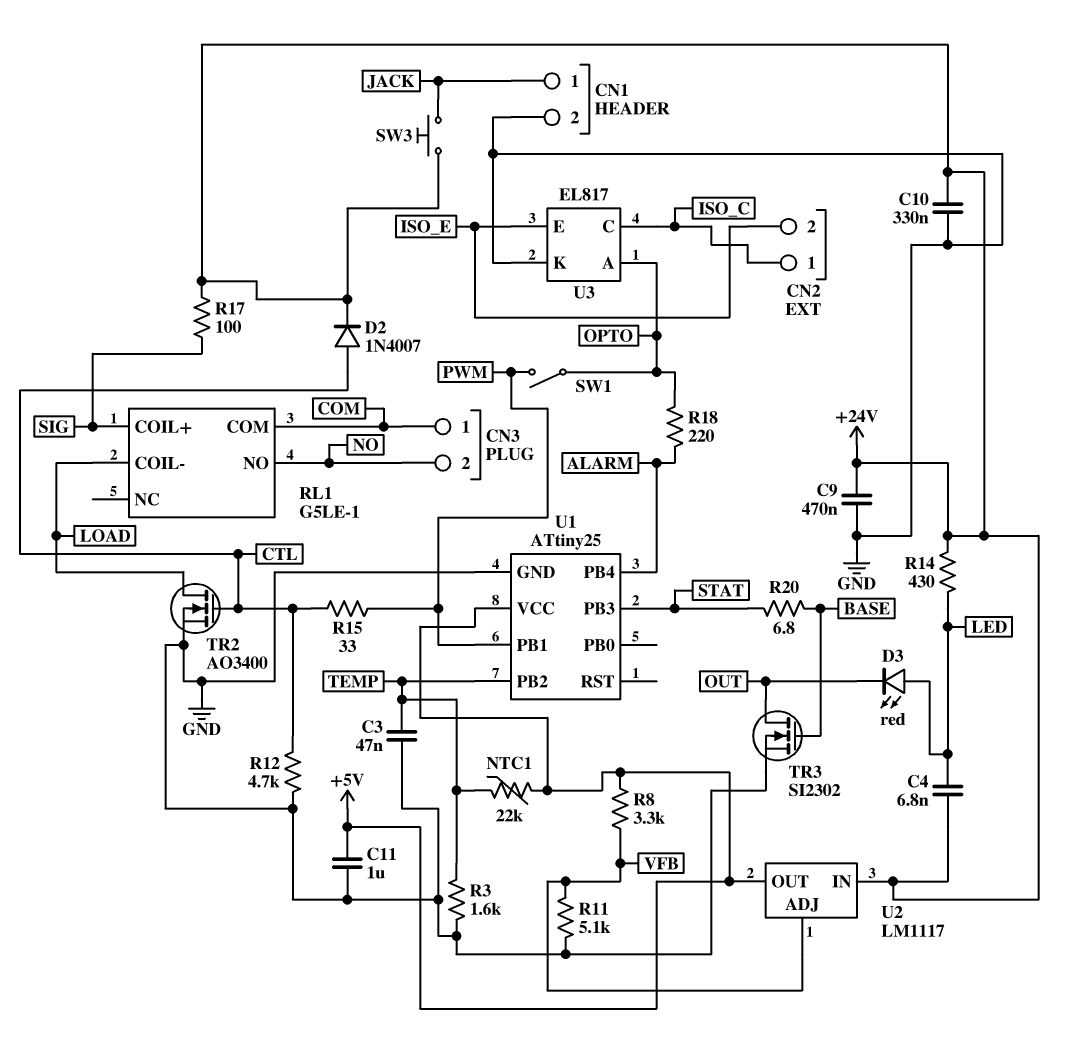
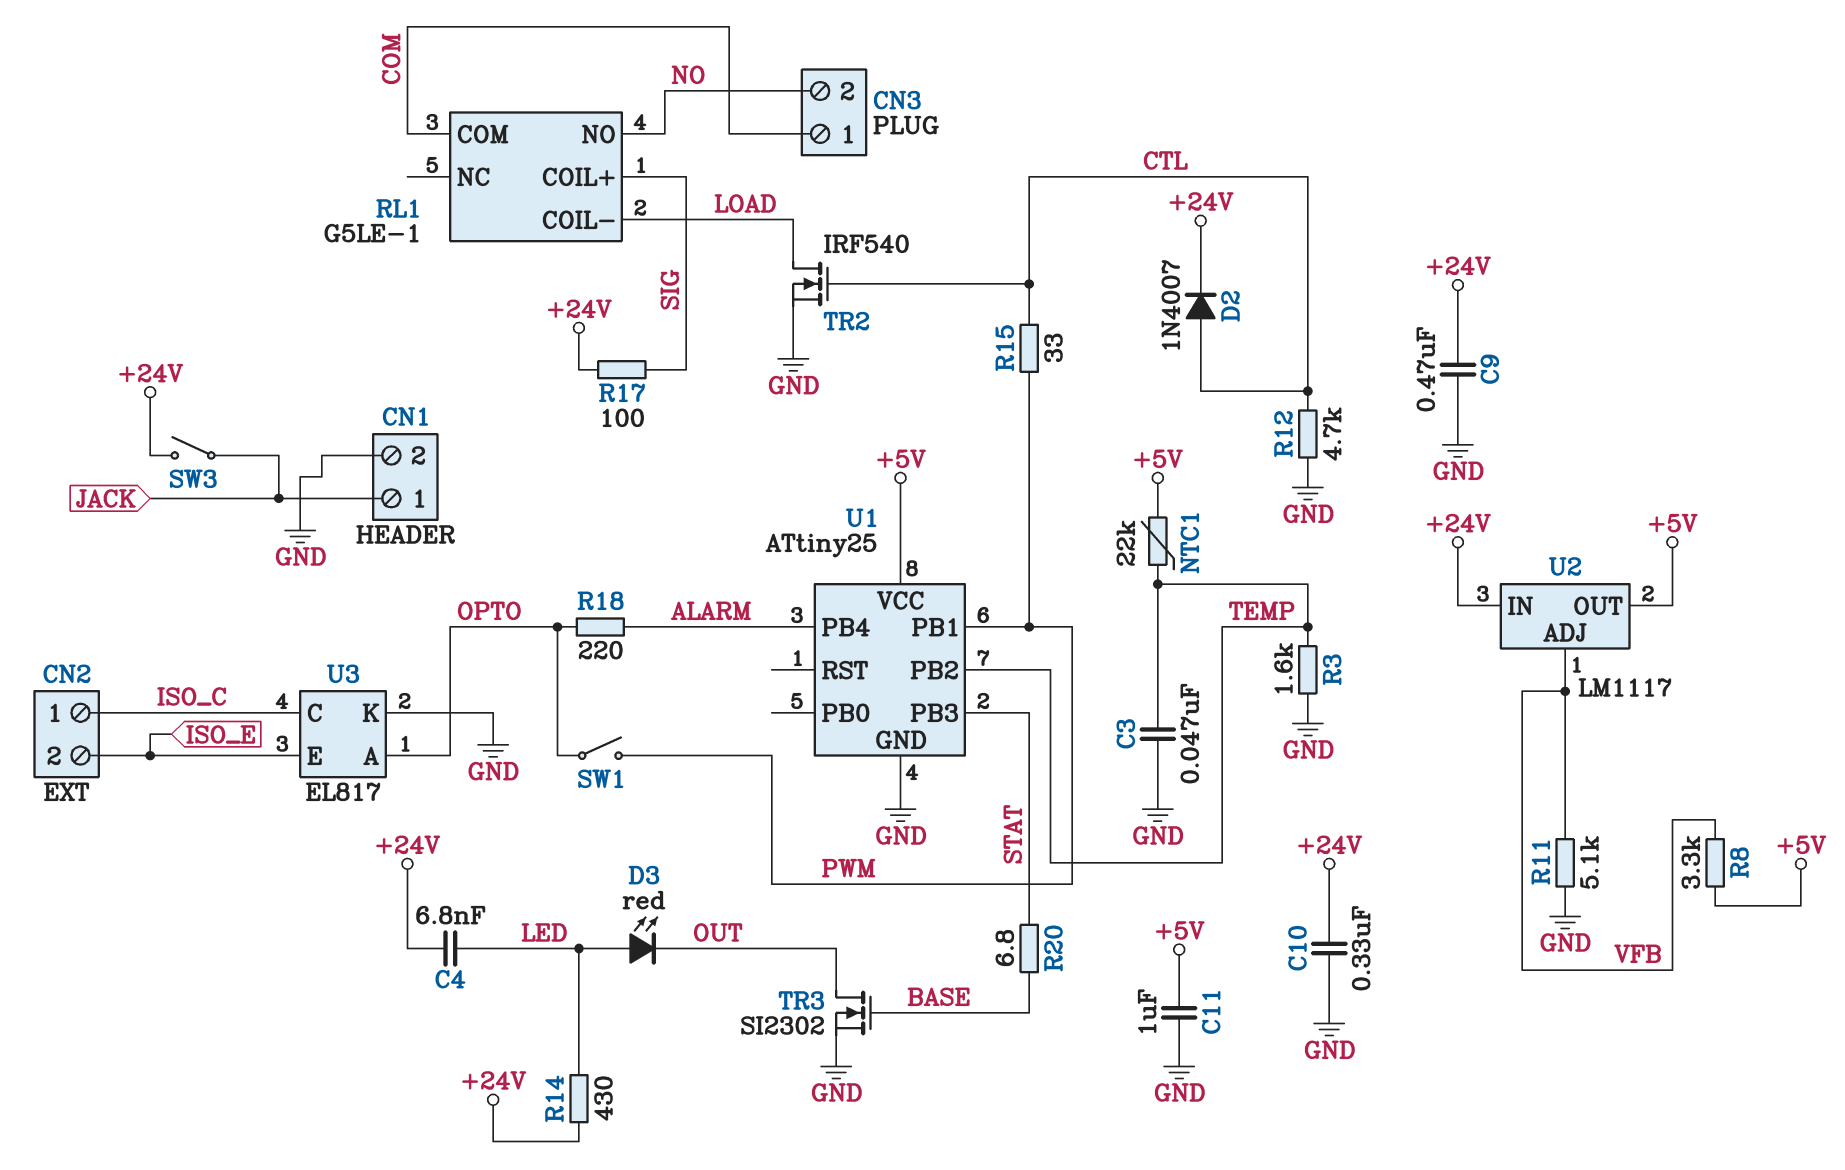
SW3: button (+24V, JACK) -> switch (+24V, JACK)
TR2: NMOS AO3400 (G CTL, D LOAD, S GND) -> NMOS IRF540 (G CTL, D LOAD, S GND)

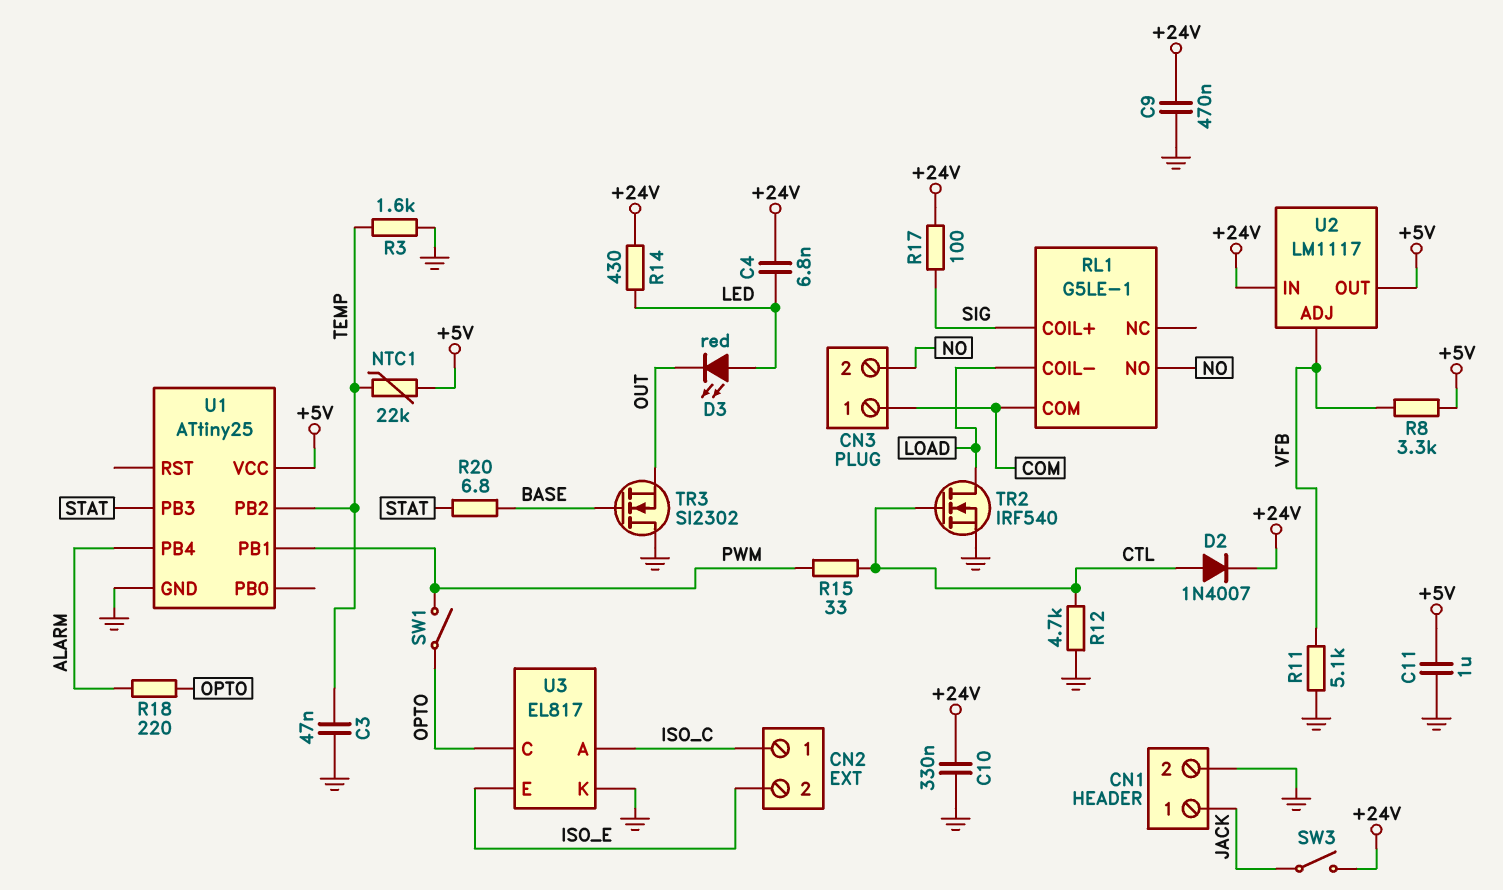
TR3: NMOS SI2302 (G BASE, D OUT, S GND) -> NMOS SI2302 (G BASE, D GND, S OUT)
U3 pin A: OPTO -> ISO_C
U3 pin C: ISO_C -> OPTO

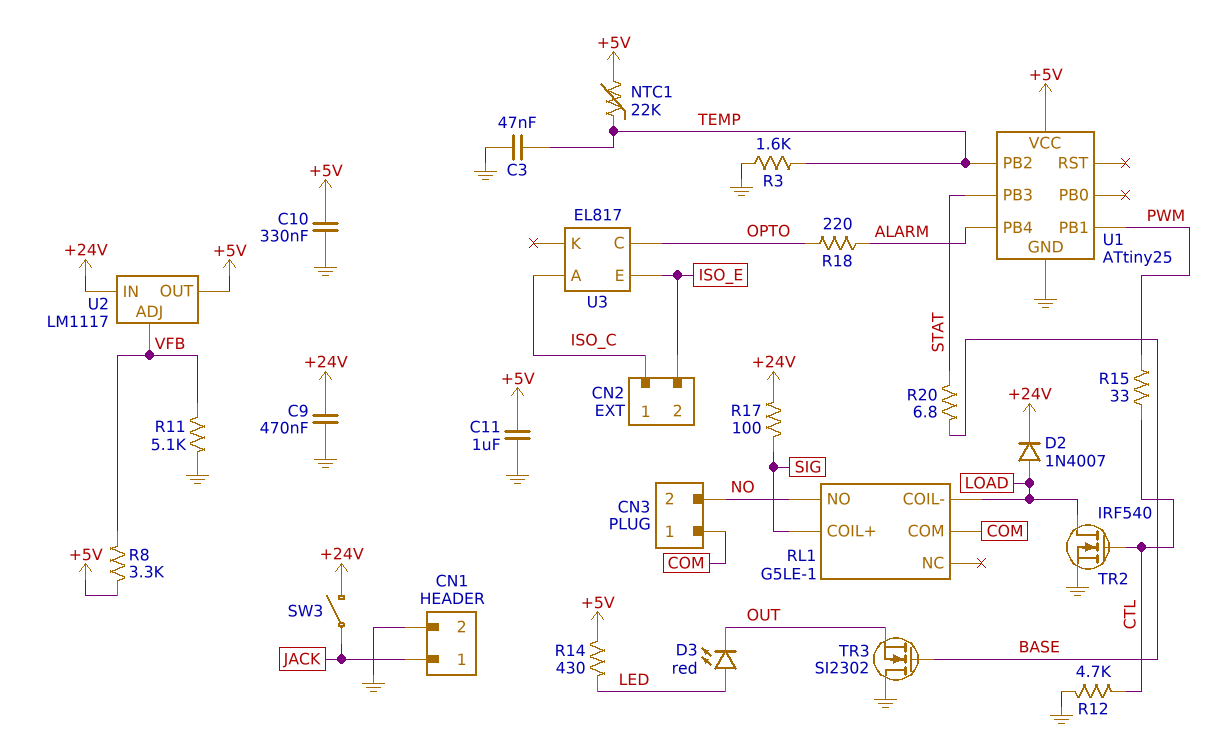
C4: 6.8nF (+24V, LED) -> none
C10: 330nF (+24V, GND) -> 330nF (+5V, GND)
D2: diode 1N4007 (A CTL, K +24V) -> diode 1N4007 (A LOAD, K +24V)
R14: 430 (+24V, LED) -> 430 (+5V, LED)
SW1: switch (OPTO, PWM) -> none
U3 pin K: GND -> none

